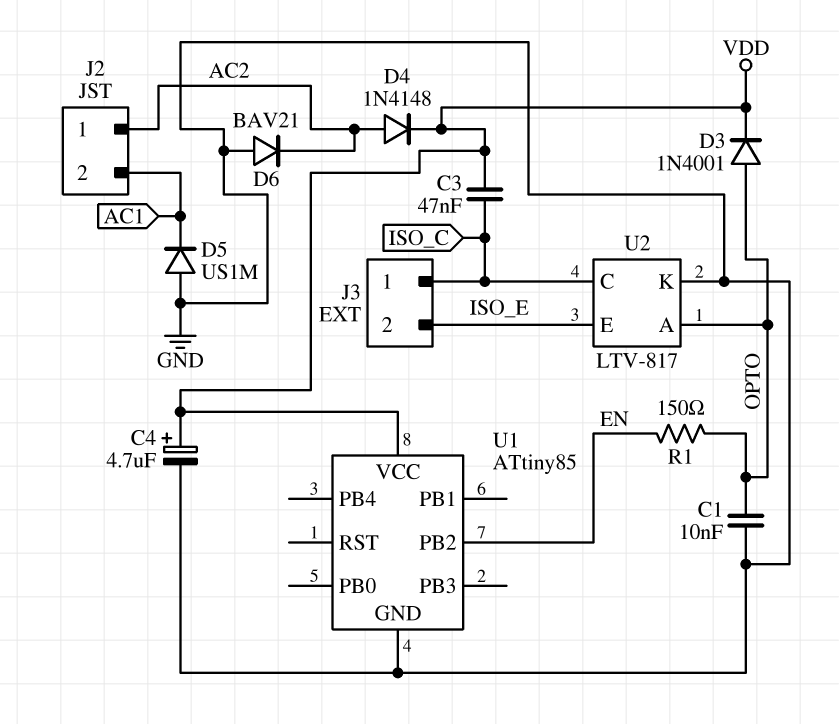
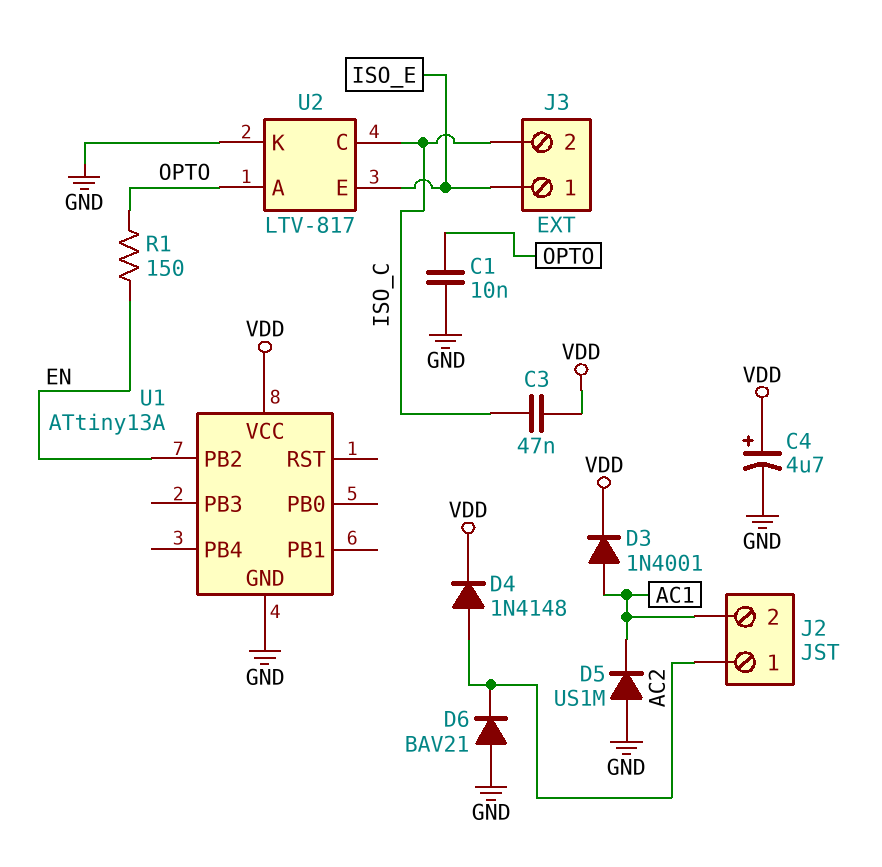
D3: diode 1N4001 (A OPTO, K VDD) -> diode 1N4001 (A AC1, K VDD)
J3 pin 1: ISO_C -> ISO_E
J3 pin 2: ISO_E -> ISO_C
U1: ATtiny85 -> ATtiny13A

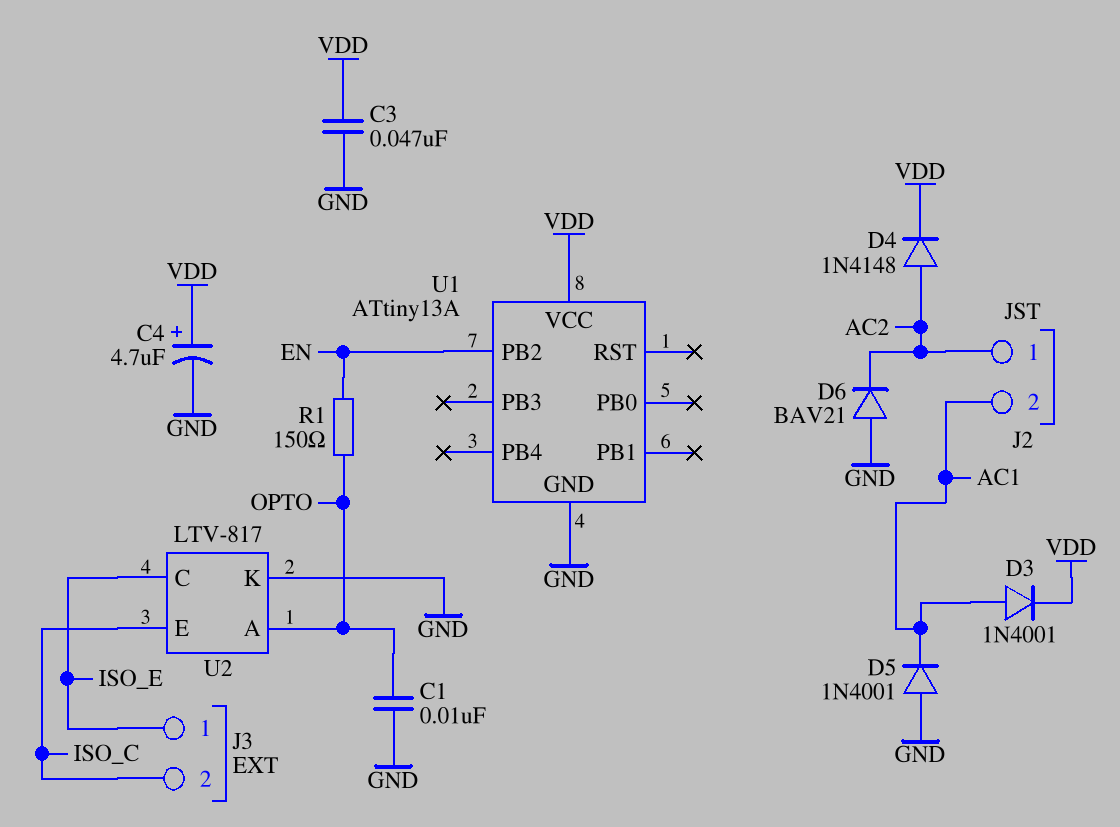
C3: 47nF (ISO_C, VDD) -> 47nF (GND, VDD)
D5: diode US1M (A GND, K AC1) -> diode 1N4001 (A GND, K AC1)
U2 pin C: ISO_C -> ISO_E
U2 pin E: ISO_E -> ISO_C

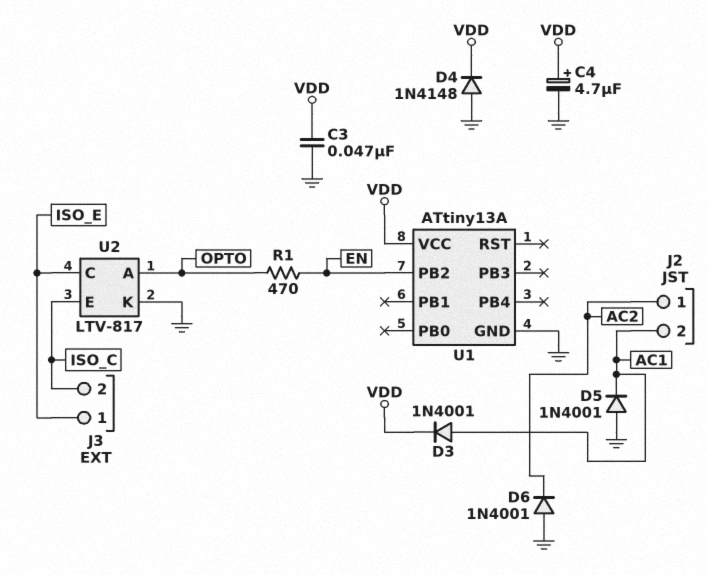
C1: 10nF (GND, OPTO) -> none
D4: diode 1N4148 (A AC2, K VDD) -> diode 1N4148 (A GND, K VDD)
D6: diode BAV21 (A GND, K AC2) -> diode 1N4001 (A GND, K AC2)
R1: 150 (EN, OPTO) -> 470 (EN, OPTO)

